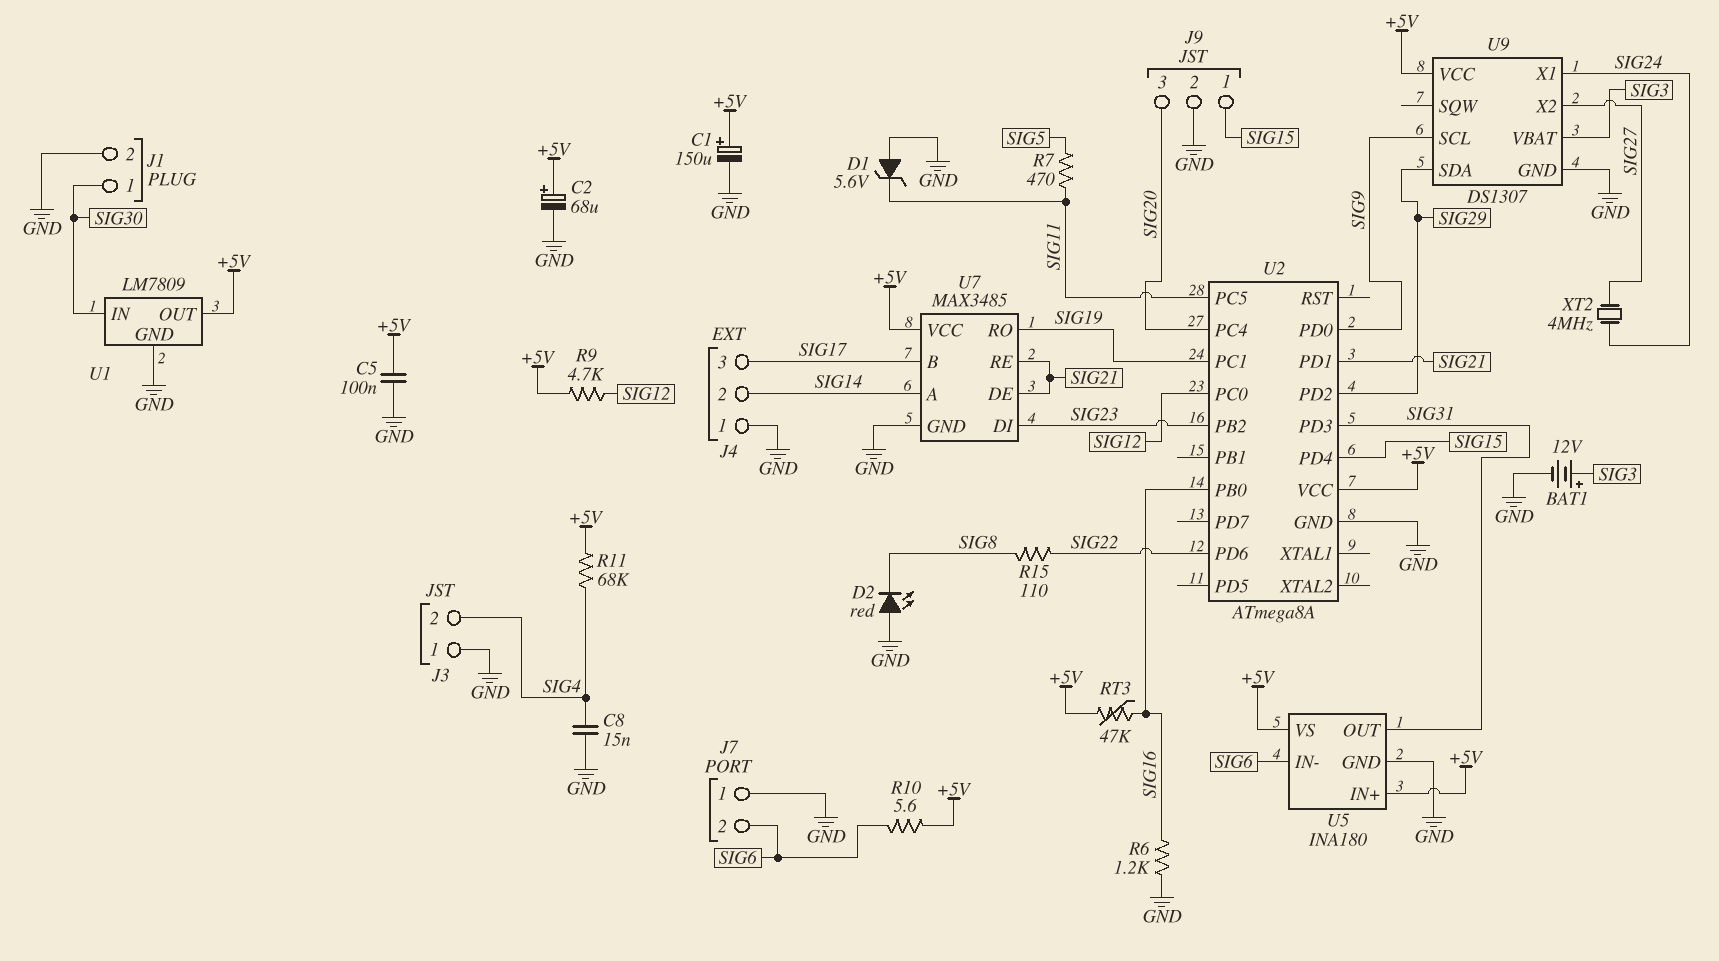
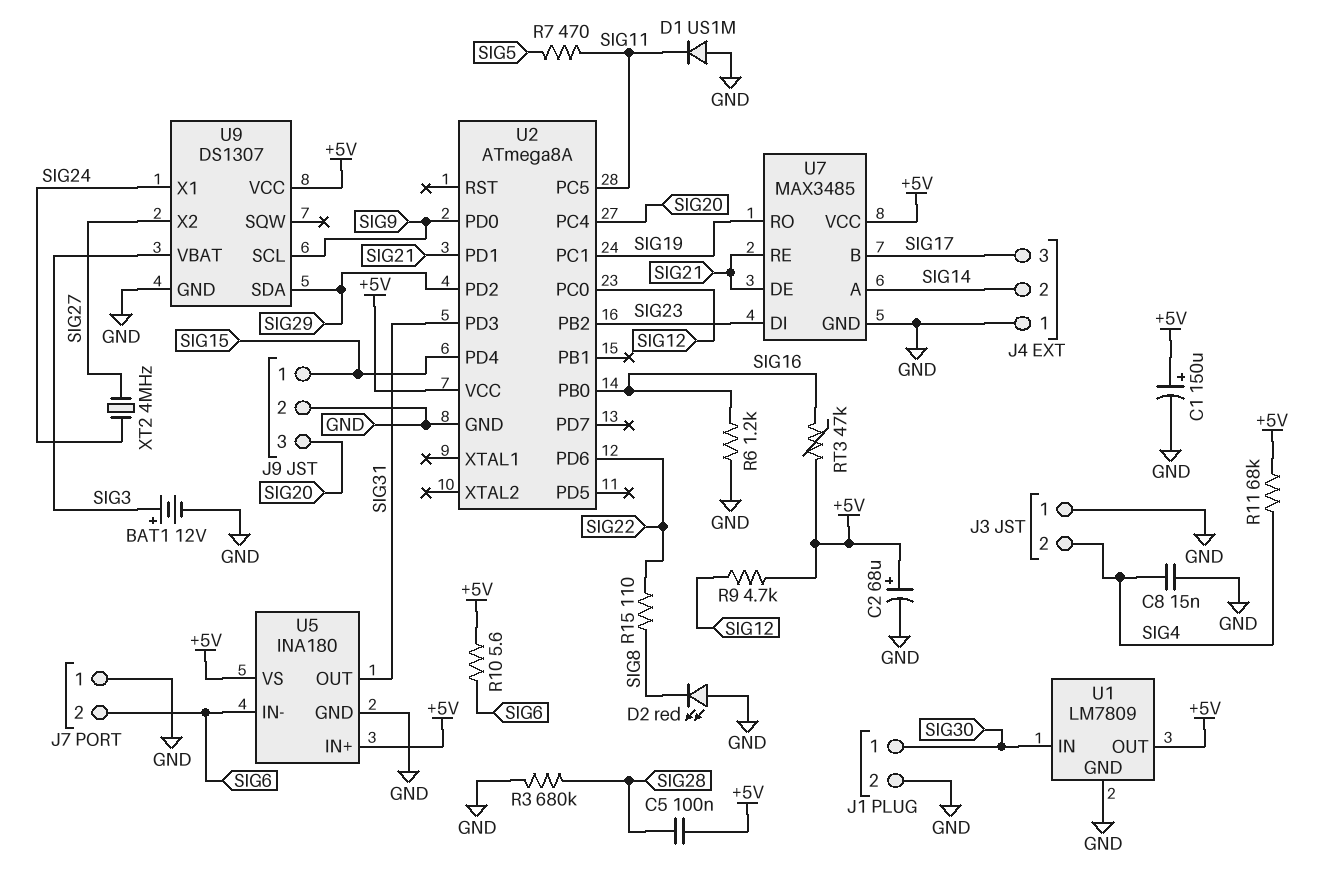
C5: 100nF (+5V, GND) -> 100nF (+5V, SIG28)
D1: zener 5.6V (A GND, K SIG11) -> diode US1M (A GND, K SIG11)
R3: none -> 680k (GND, SIG28)

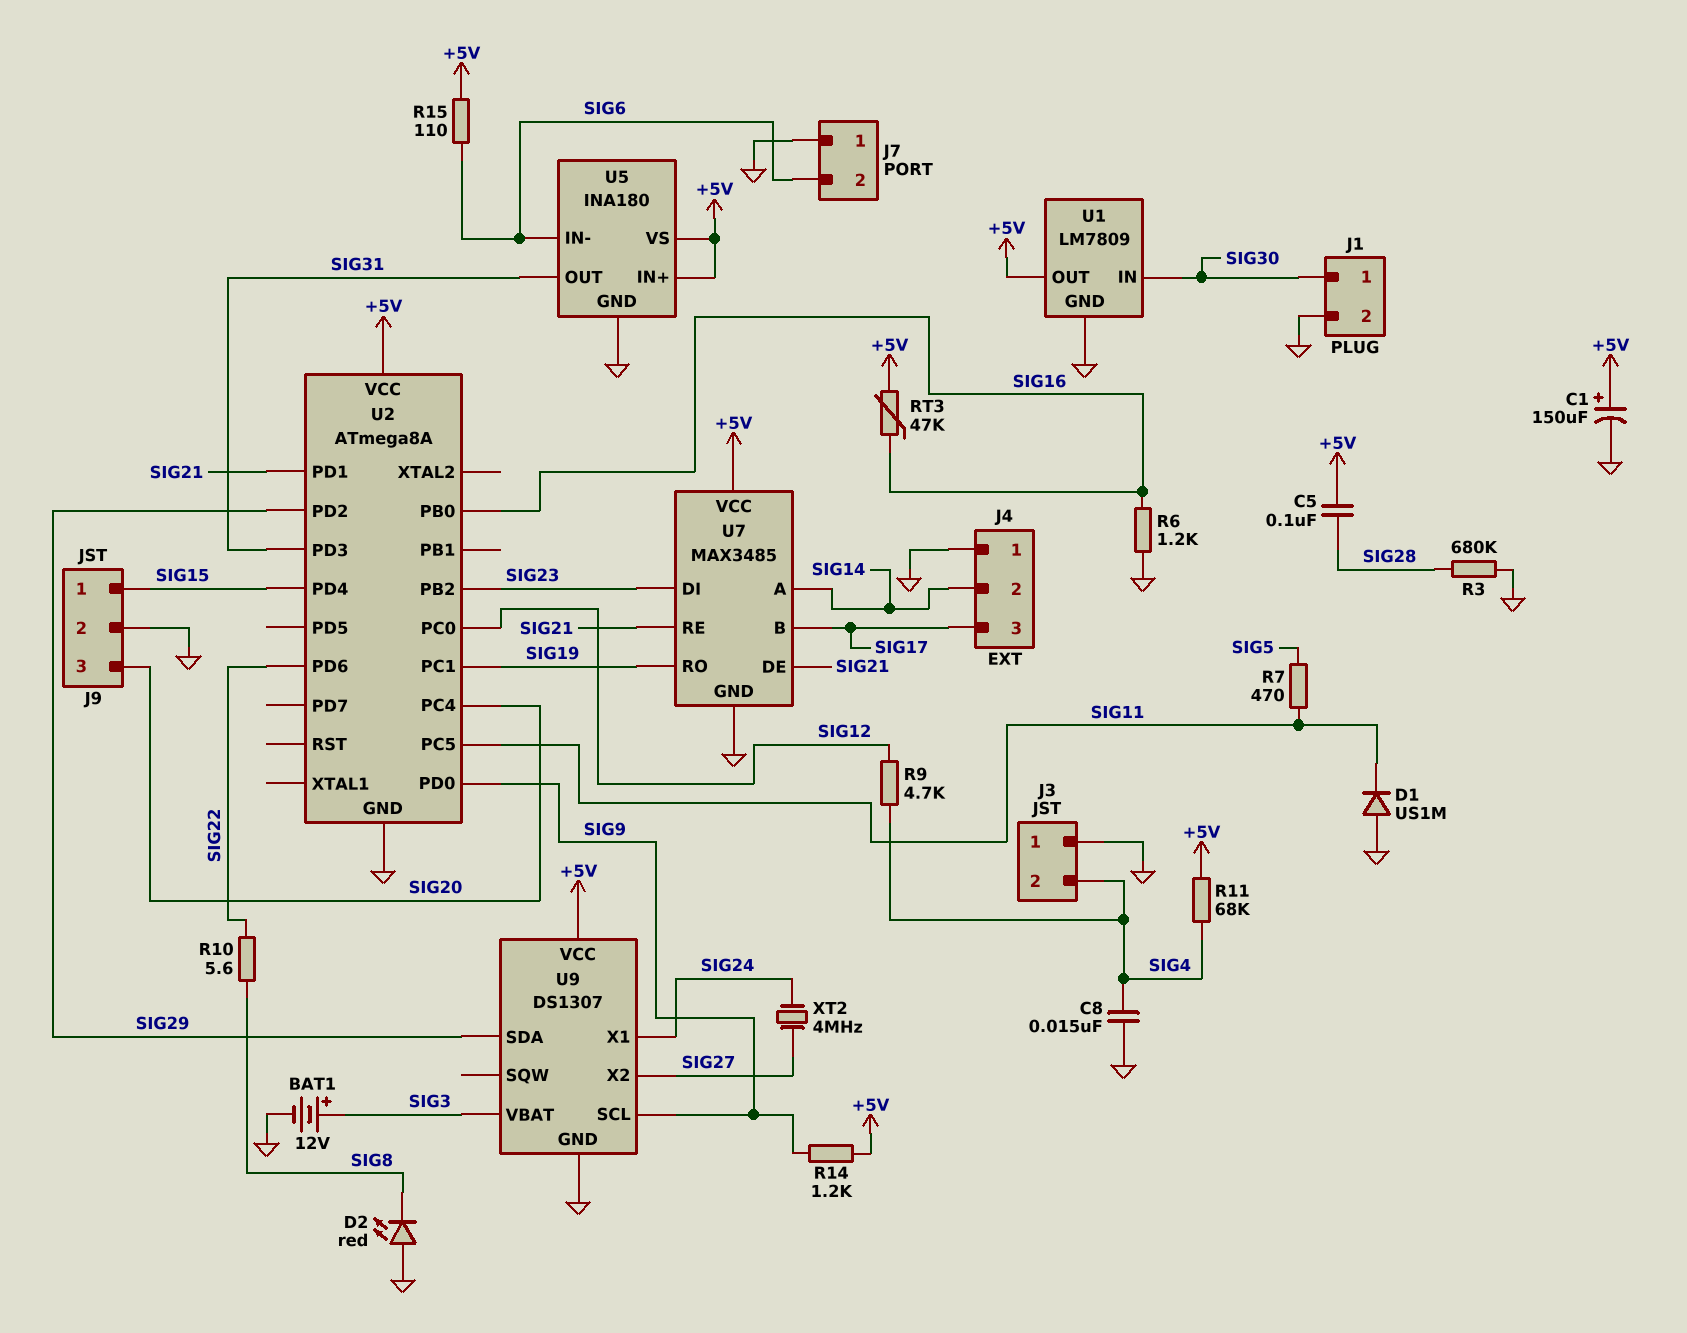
C2: 68uF (plus +5V, minus GND) -> none
R9: 4.7k (+5V, SIG12) -> 4.7k (SIG4, SIG12)
R10: 5.6 (+5V, SIG6) -> 5.6 (SIG8, SIG22)
R14: none -> 1.2k (+5V, SIG9)
R15: 110 (SIG8, SIG22) -> 110 (+5V, SIG6)

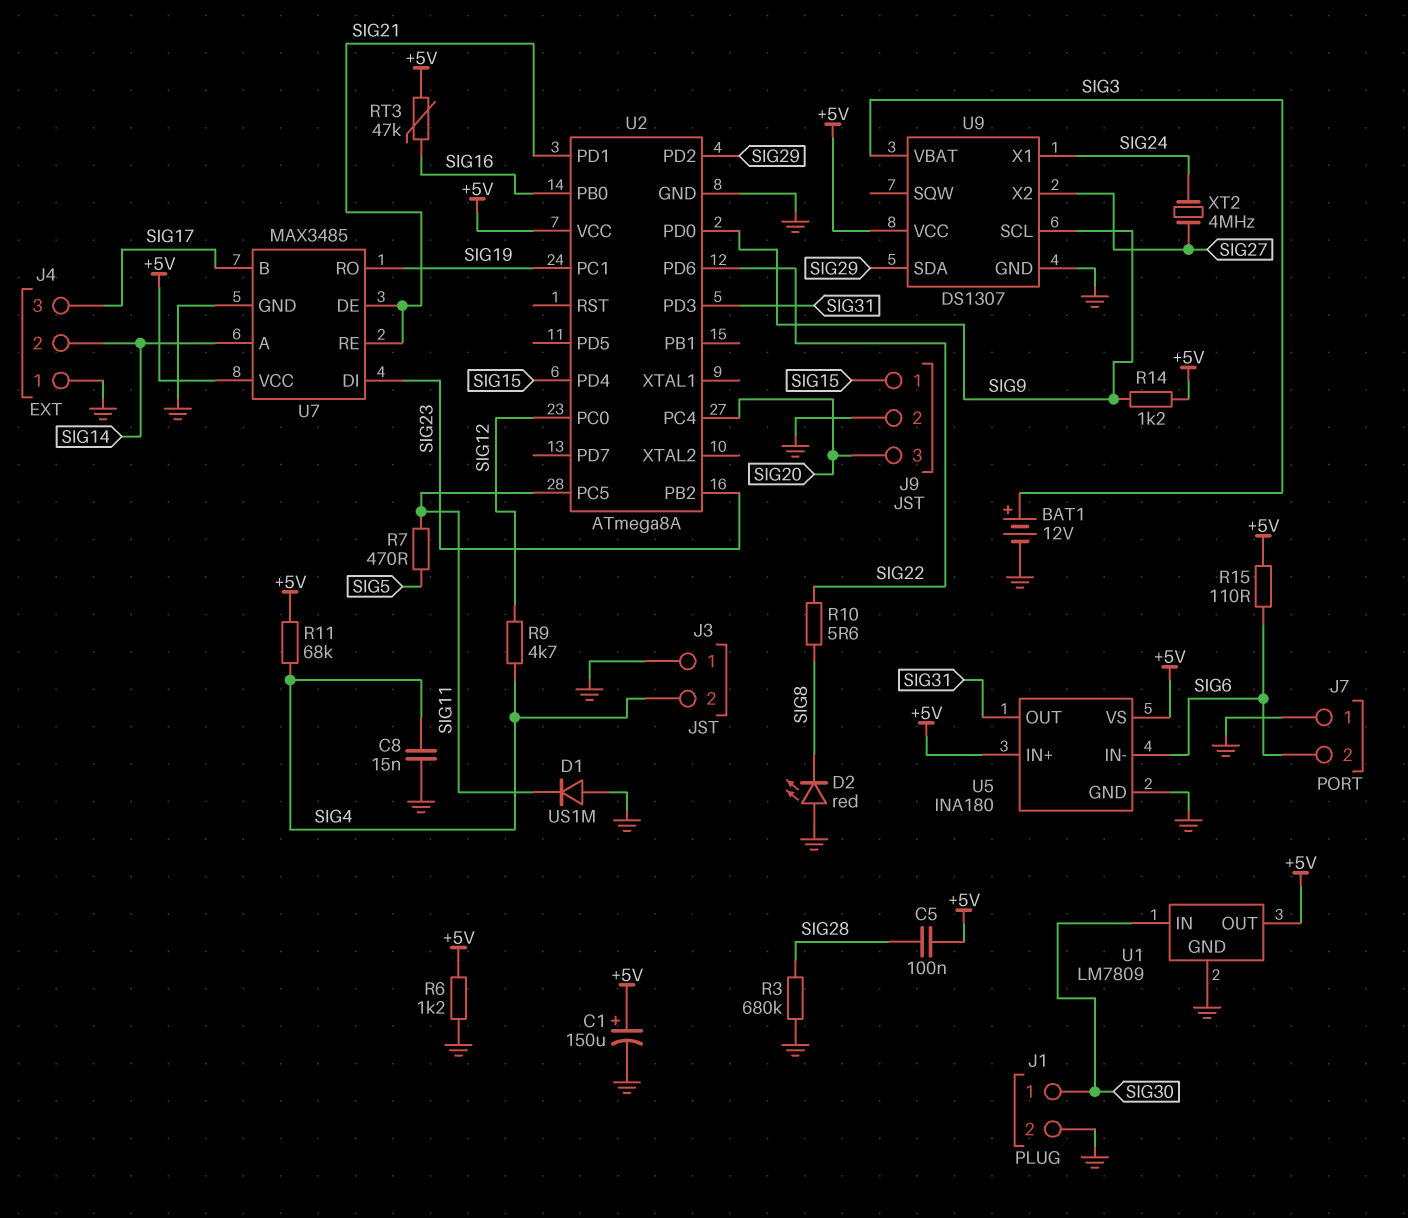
R6: 1.2k (GND, SIG16) -> 1.2k (+5V, GND)

